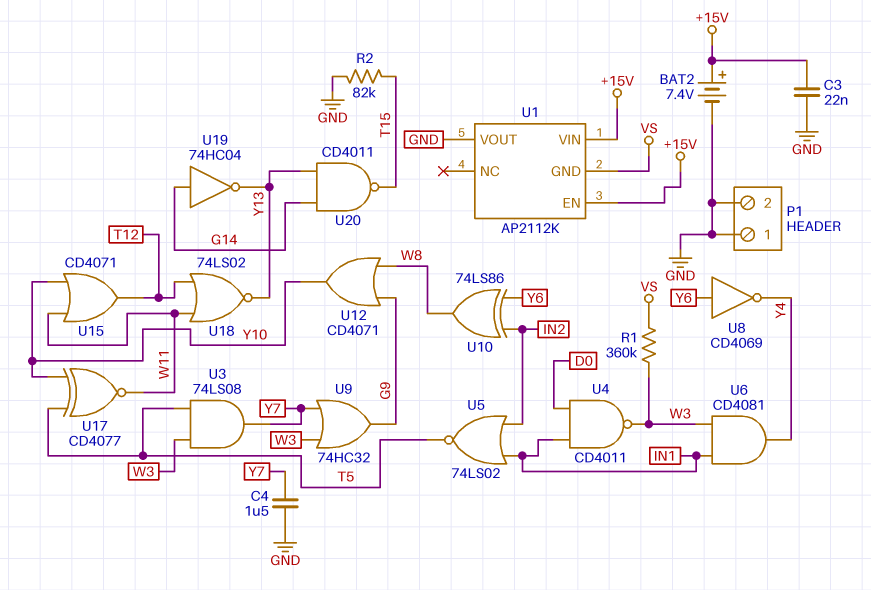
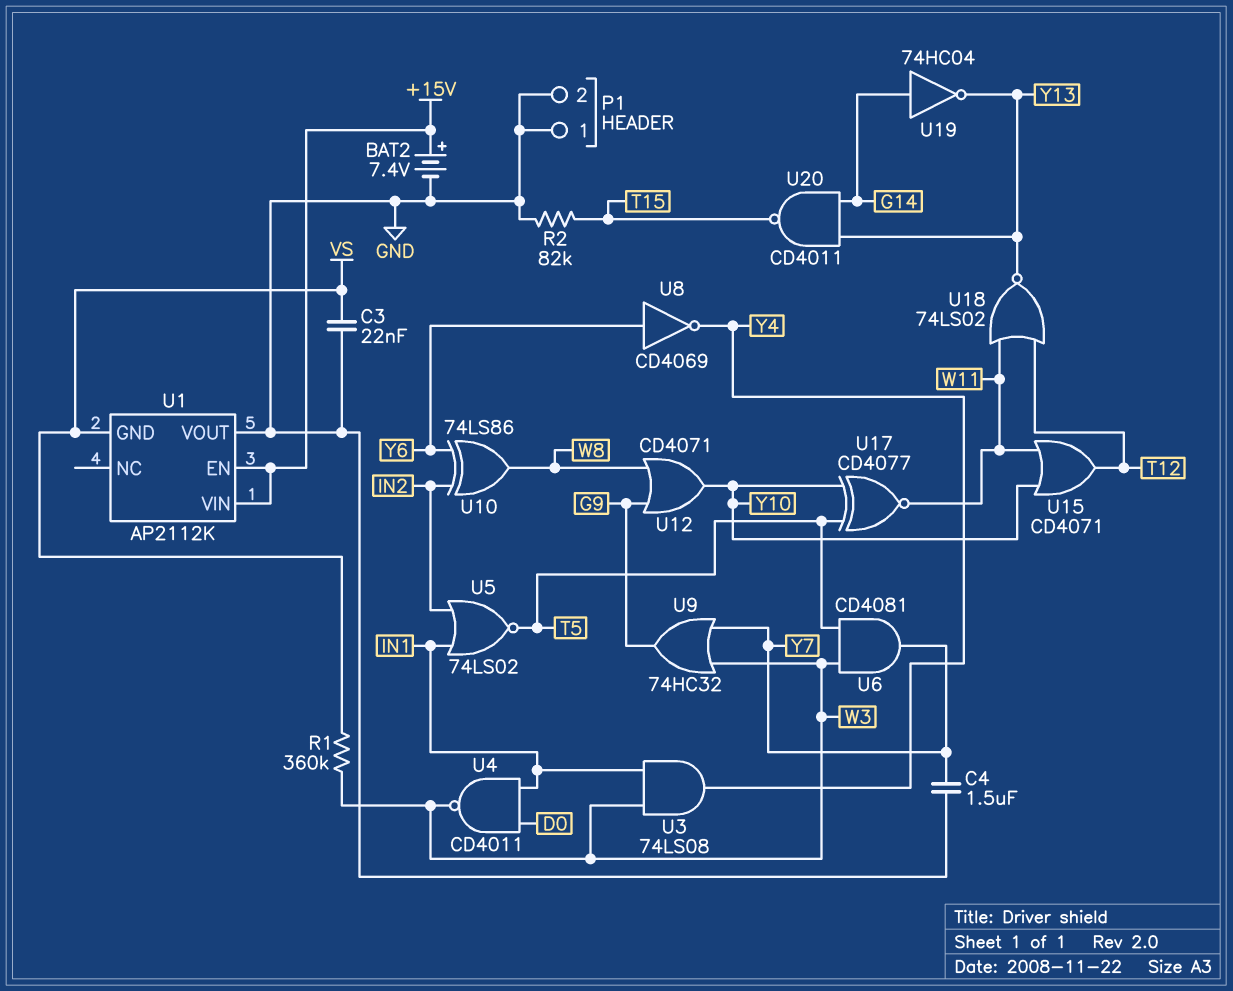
C3: 22nF (+15V, GND) -> 22nF (GND, VS)
U3: AND 74LS08 (in T5, in W3, out Y7) -> AND 74LS08 (in IN1, in W3, out Y4)
U6: AND CD4081 (in IN1, in W3, out Y4) -> AND CD4081 (in T5, in W3, out Y7)

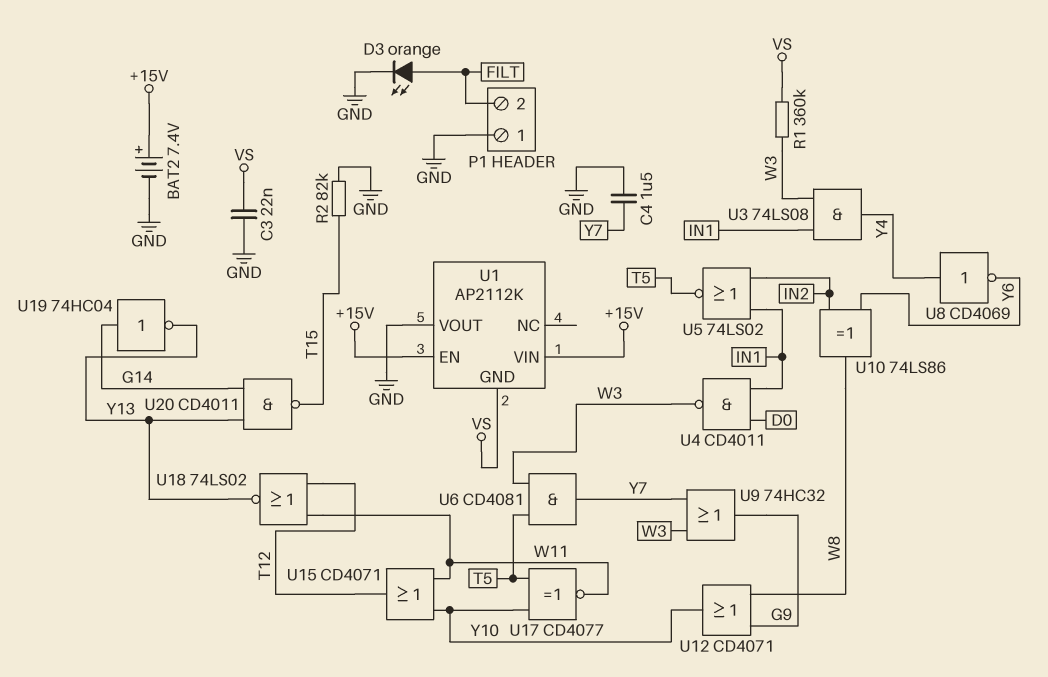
D3: none -> LED orange (A FILT, K GND)
P1 pin 2: GND -> FILT
U8: NOT CD4069 (in Y6, out Y4) -> NOT CD4069 (in Y4, out Y6)

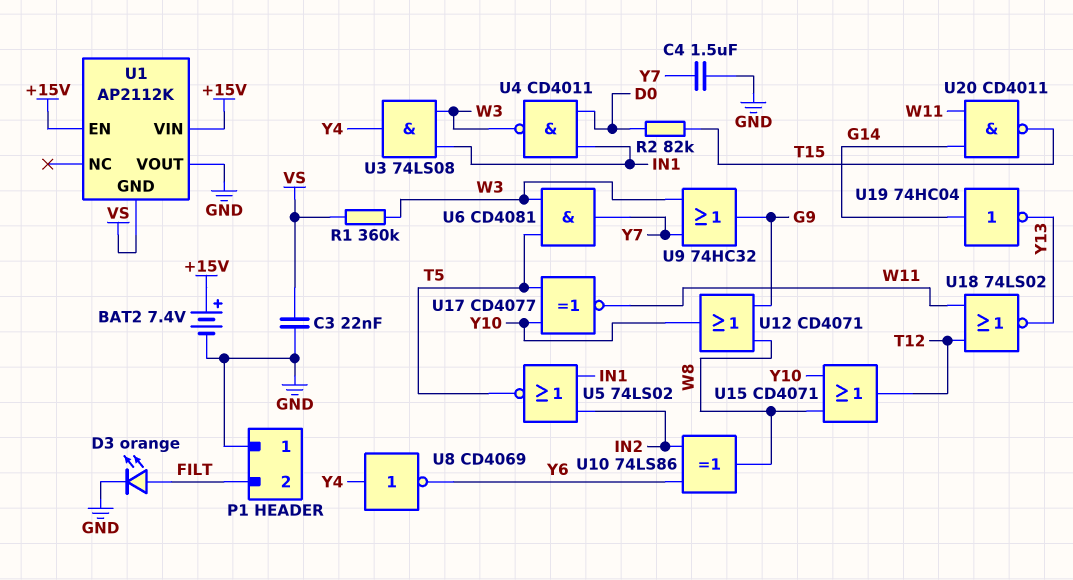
R2: 82k (GND, T15) -> 82k (D0, T15)
U15: OR CD4071 (in W11, in Y10, out T12) -> OR CD4071 (in W8, in Y10, out T12)
U20: NAND CD4011 (in G14, in Y13, out T15) -> NAND CD4011 (in G14, in W11, out T15)

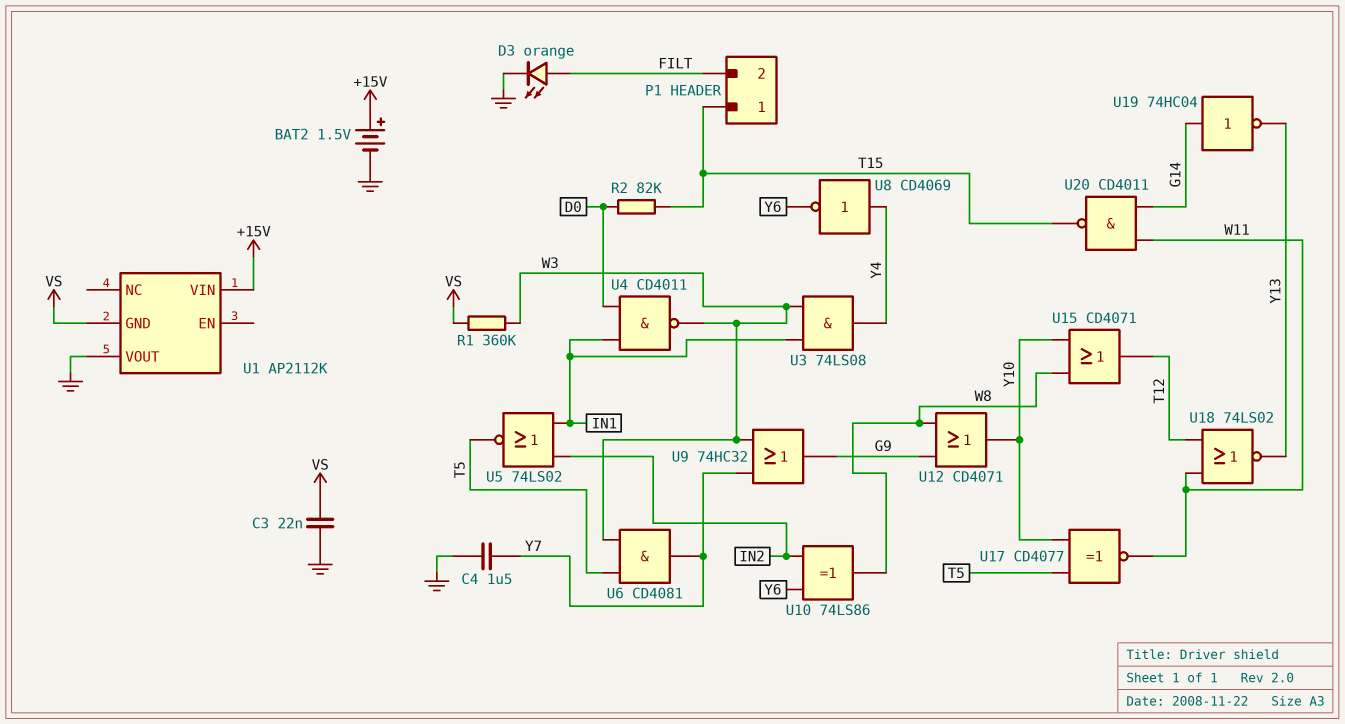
BAT2: 7.4V (plus +15V, minus GND) -> 1.5V (plus +15V, minus GND)
P1 pin 1: GND -> T15
U1 pin EN: +15V -> none

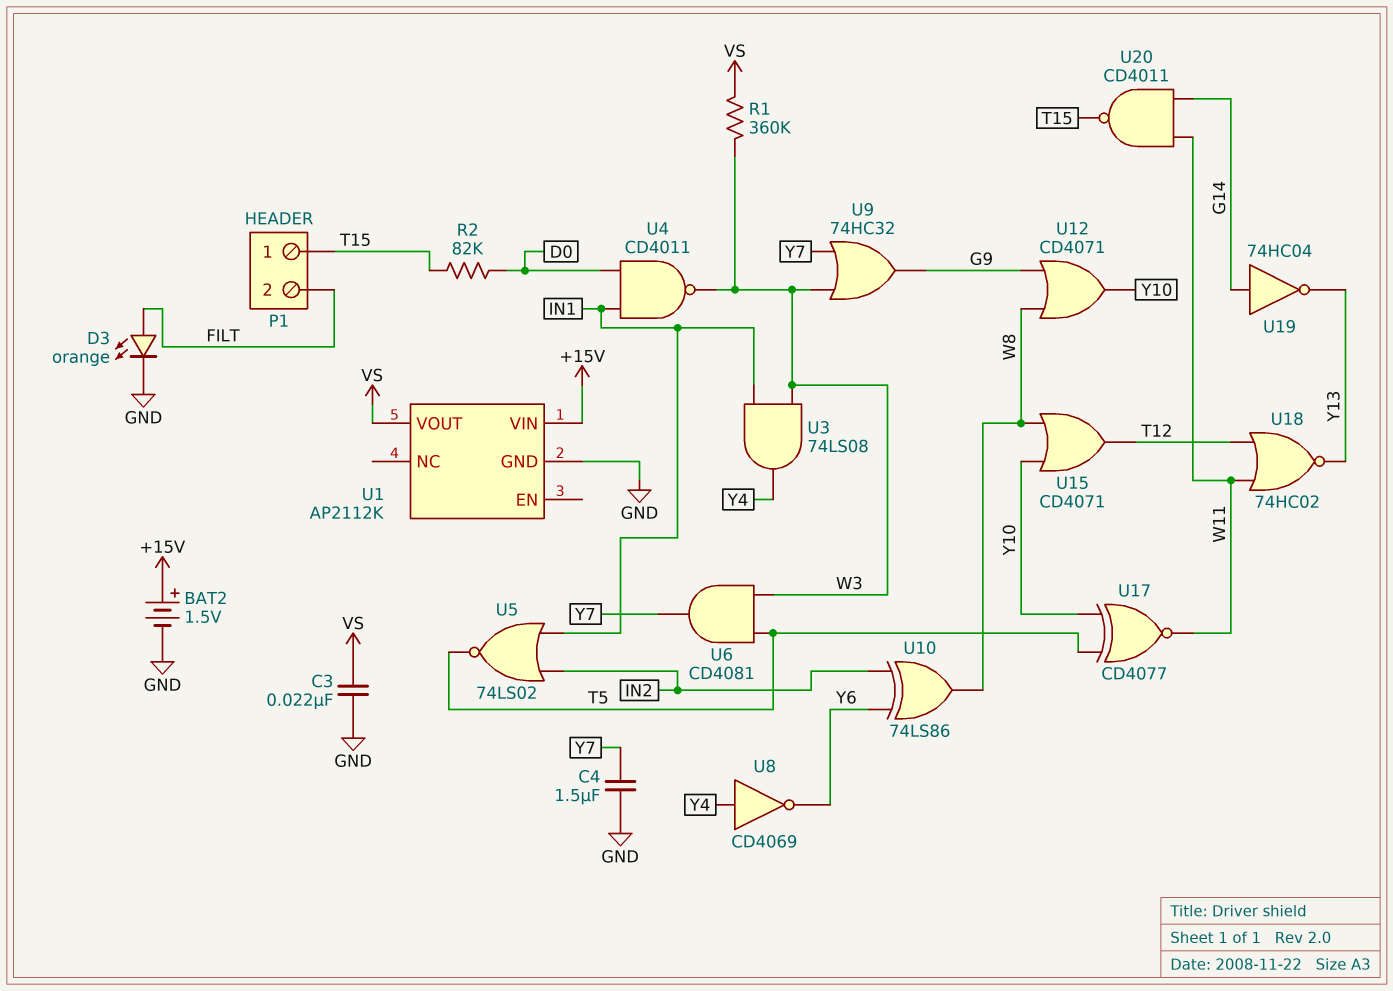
U1 pin GND: VS -> GND
U1 pin VOUT: GND -> VS
U18: NOR 74LS02 (in T12, in W11, out Y13) -> NOR 74HC02 (in T12, in W11, out Y13)

